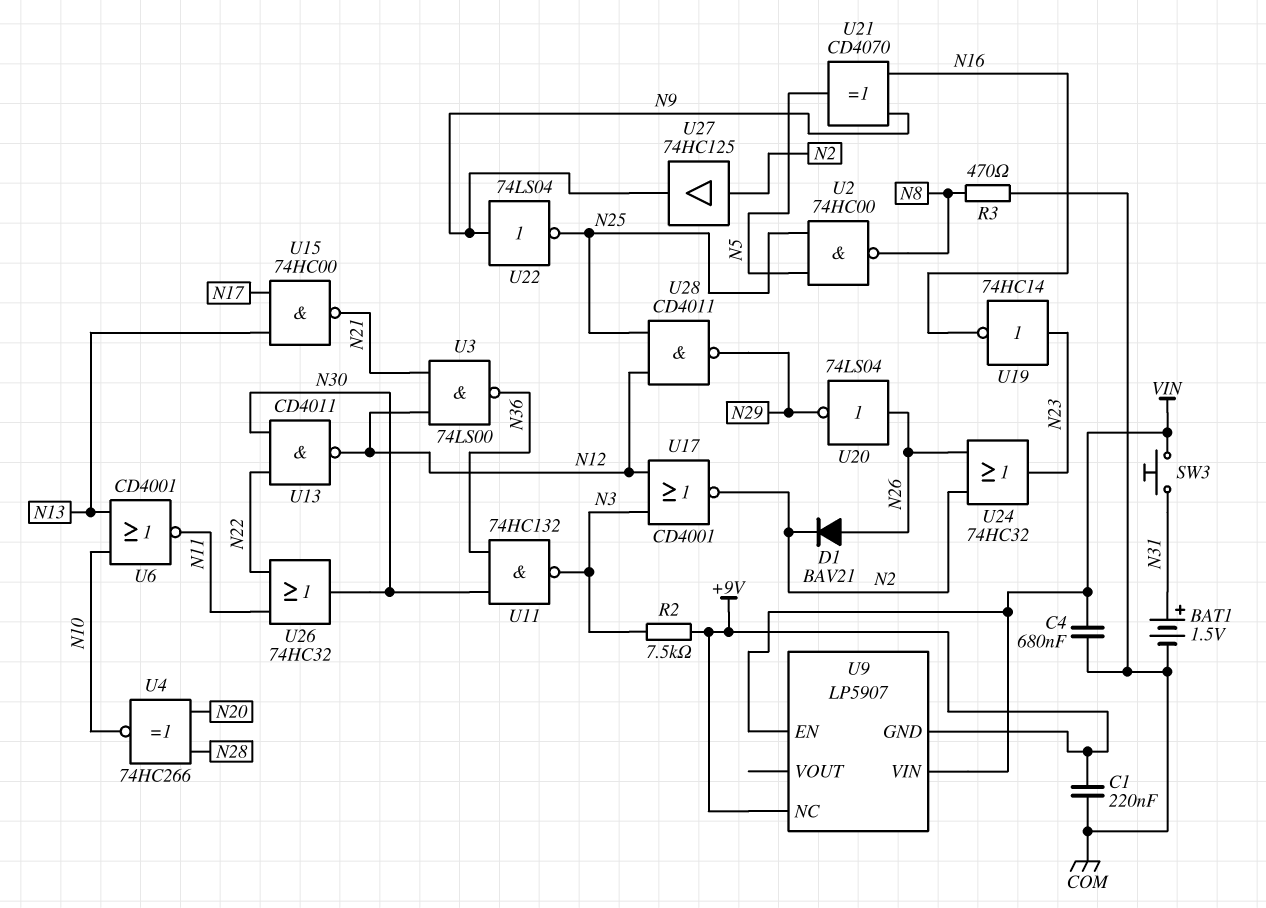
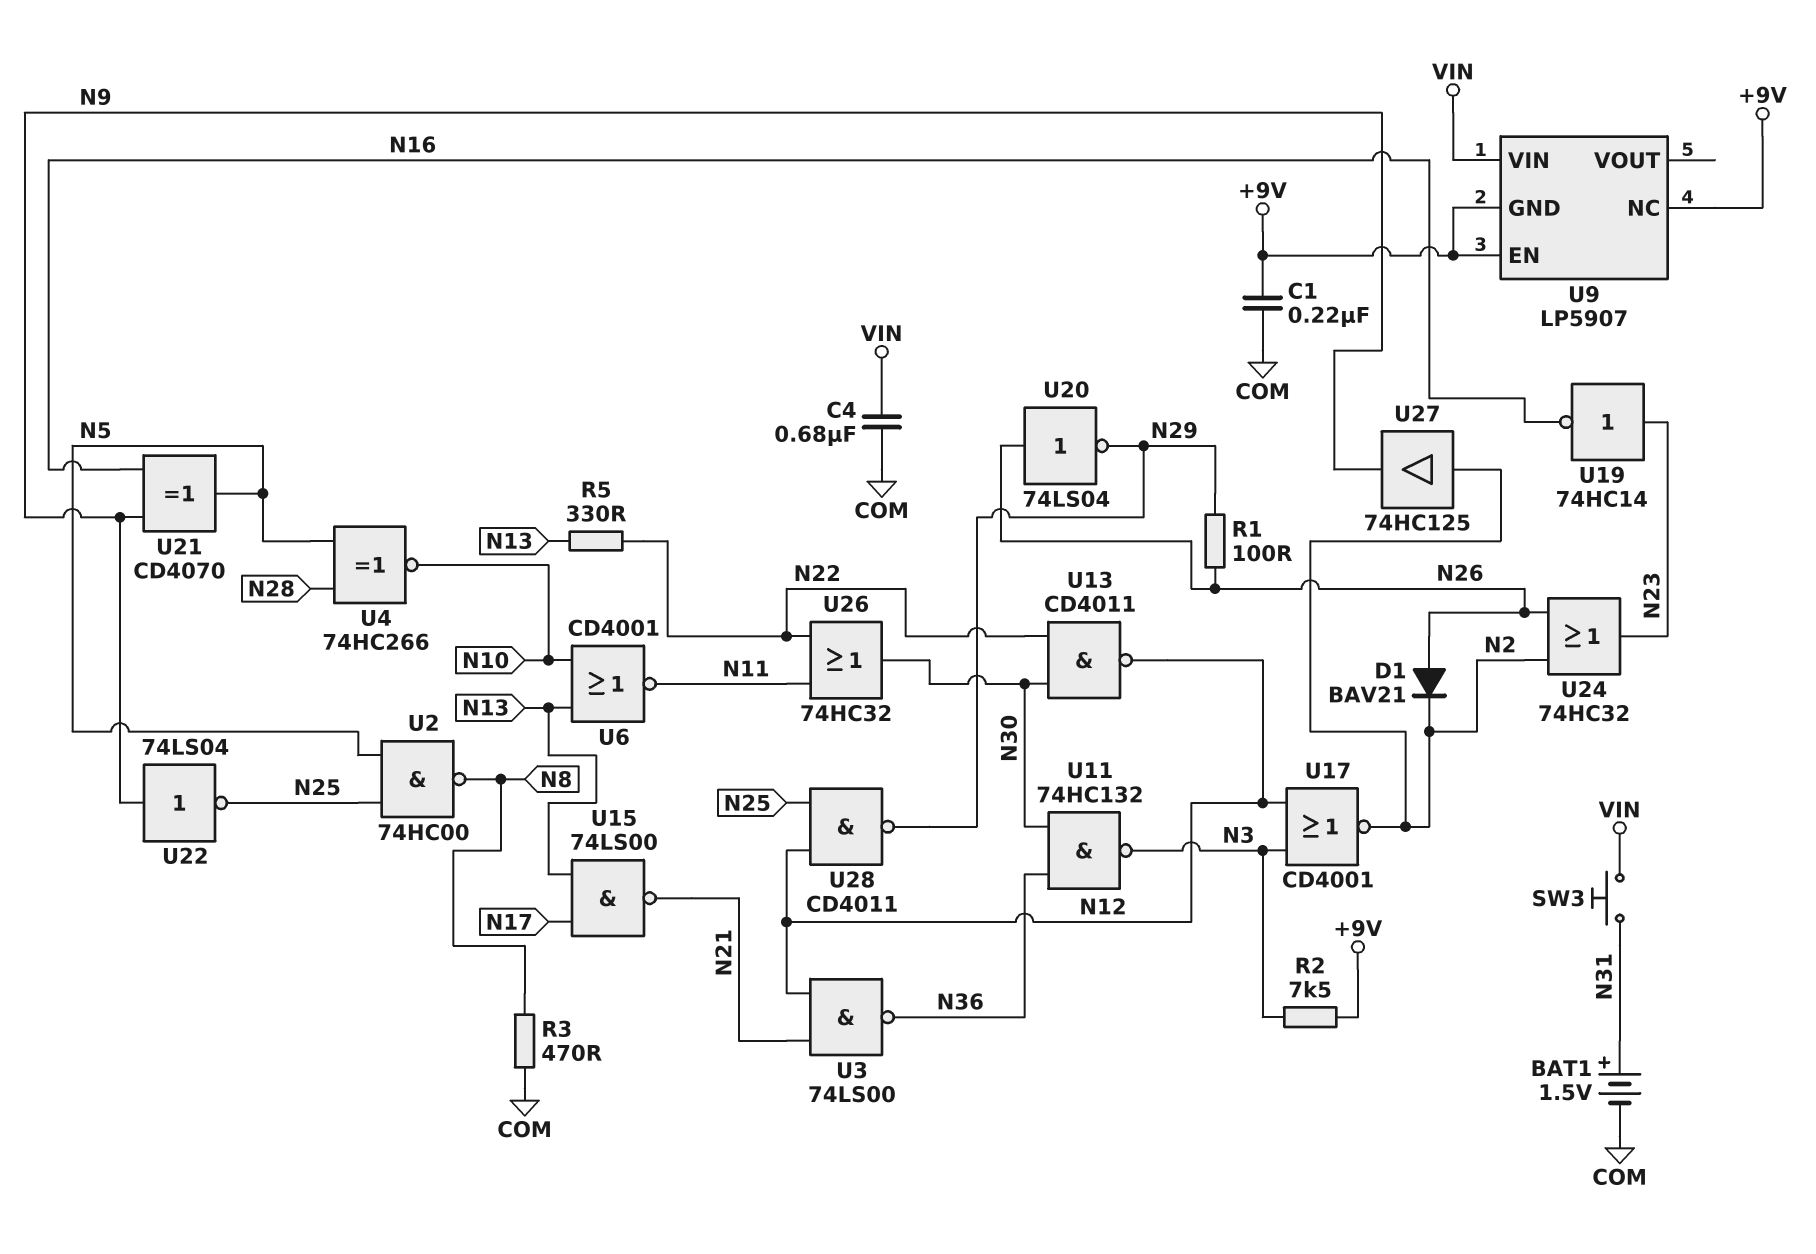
R1: none -> 100 (N26, N29)
R5: none -> 330 (N13, N22)
U4: XNOR 74HC266 (in N20, in N28, out N10) -> XNOR 74HC266 (in N5, in N28, out N10)
U9 pin EN: VIN -> +9V
U15: NAND 74HC00 (in N13, in N17, out N21) -> NAND 74LS00 (in N13, in N17, out N21)

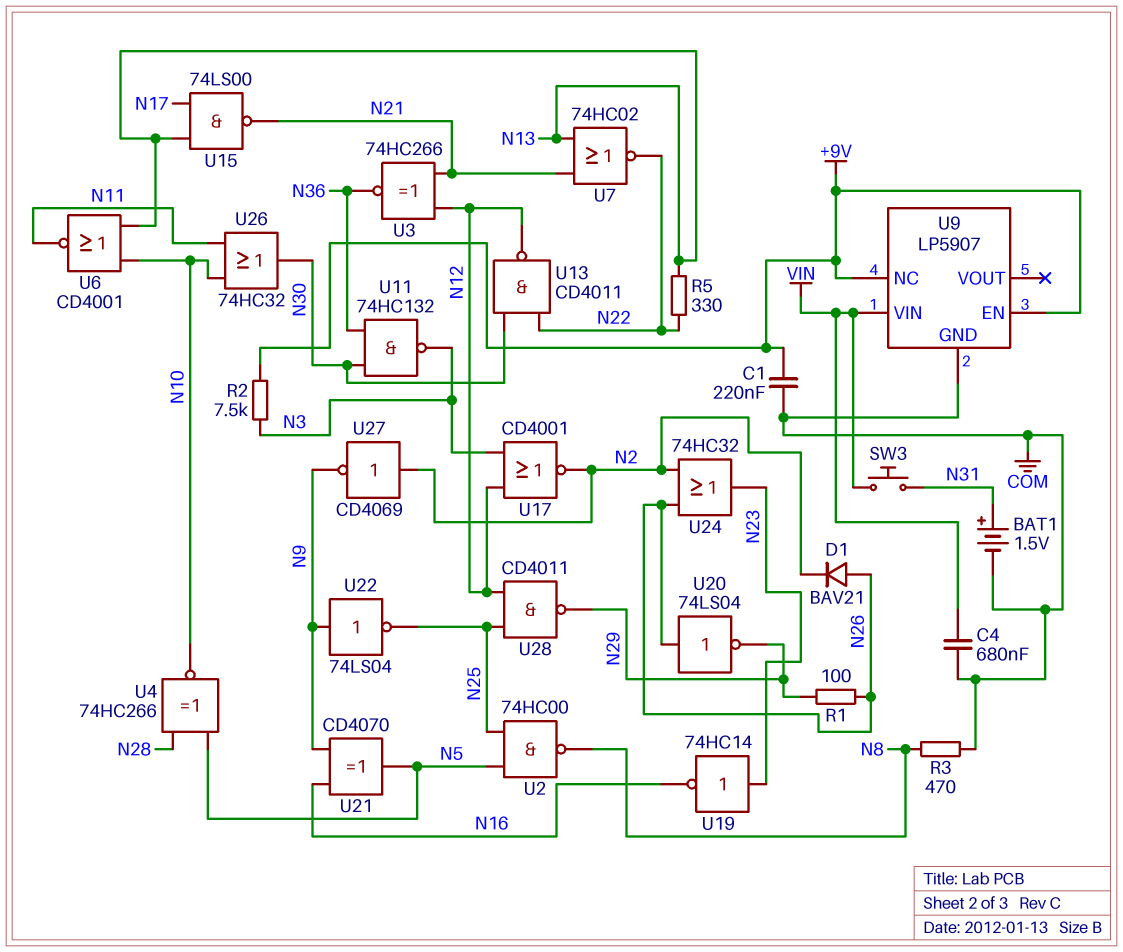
U3: NAND 74LS00 (in N12, in N21, out N36) -> XNOR 74HC266 (in N12, in N21, out N36)
U7: none -> NOR 74HC02 (in N13, in N21, out N22)
U9 pin GND: +9V -> COM
U26: OR 74HC32 (in N11, in N22, out N30) -> OR 74HC32 (in N10, in N11, out N30)
U27: buffer 74HC125 (in N2, out N9) -> NOT CD4069 (in N2, out N9)

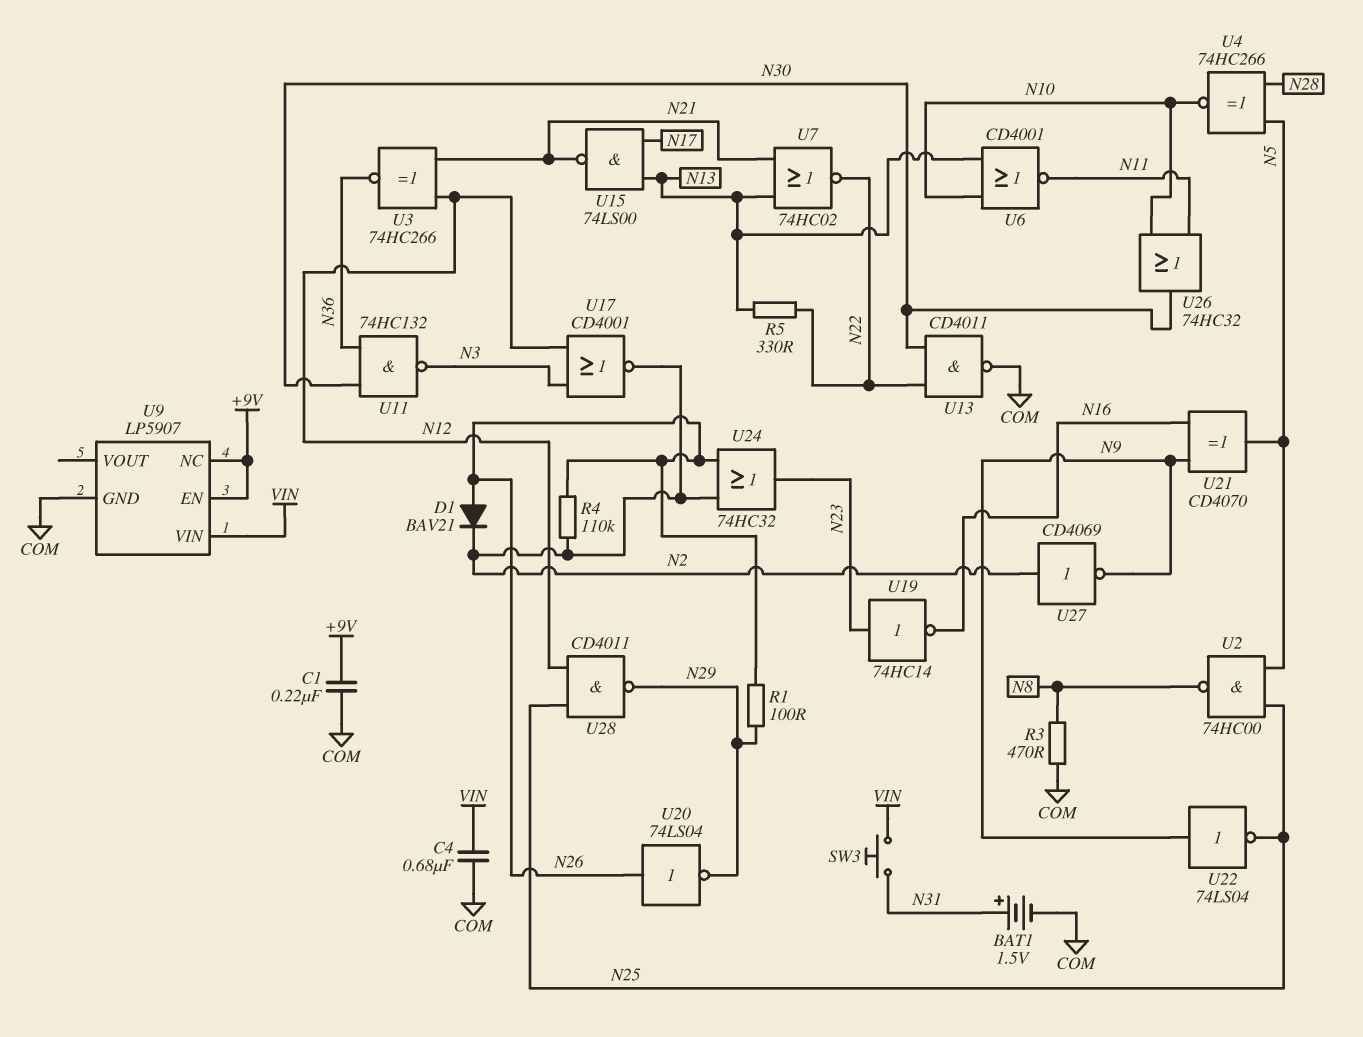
R2: 7.5k (+9V, N3) -> none
R4: none -> 110k (N2, N26)
U13: NAND CD4011 (in N22, in N30, out N12) -> NAND CD4011 (in N22, in N30, out COM)

